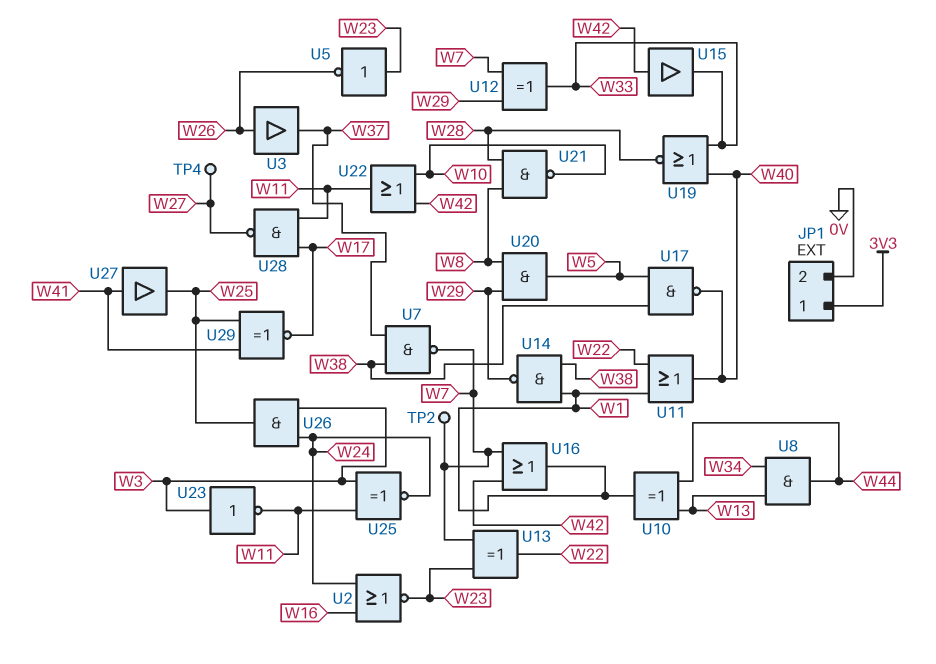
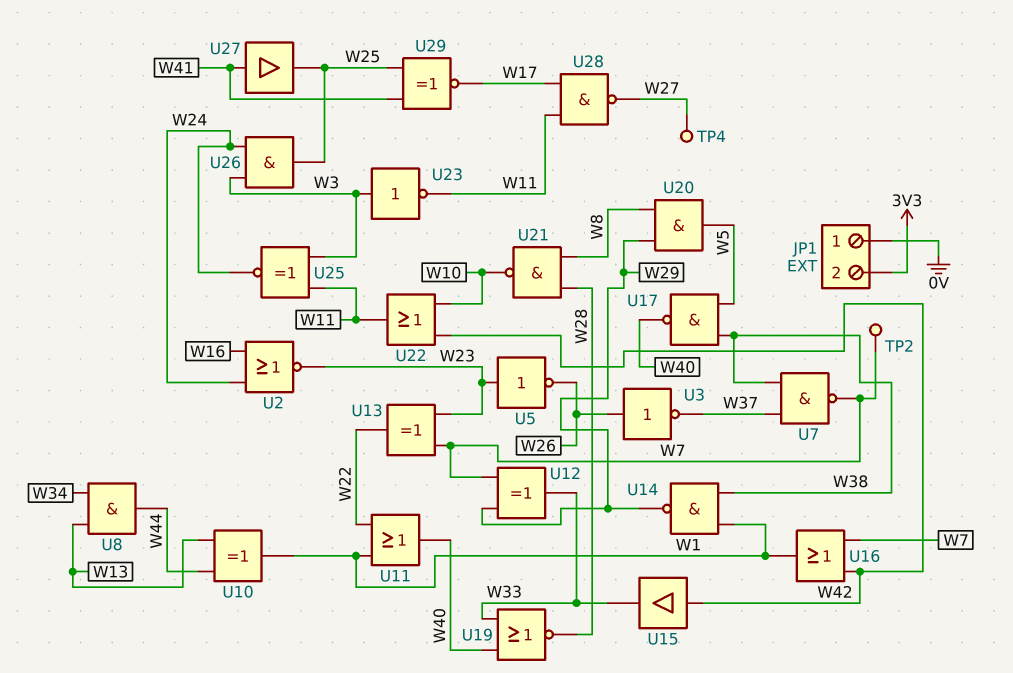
JP1 pin 1: 3V3 -> 0V
JP1 pin 2: 0V -> 3V3
U3: buffer (in W26, out W37) -> NOT (in W26, out W37)

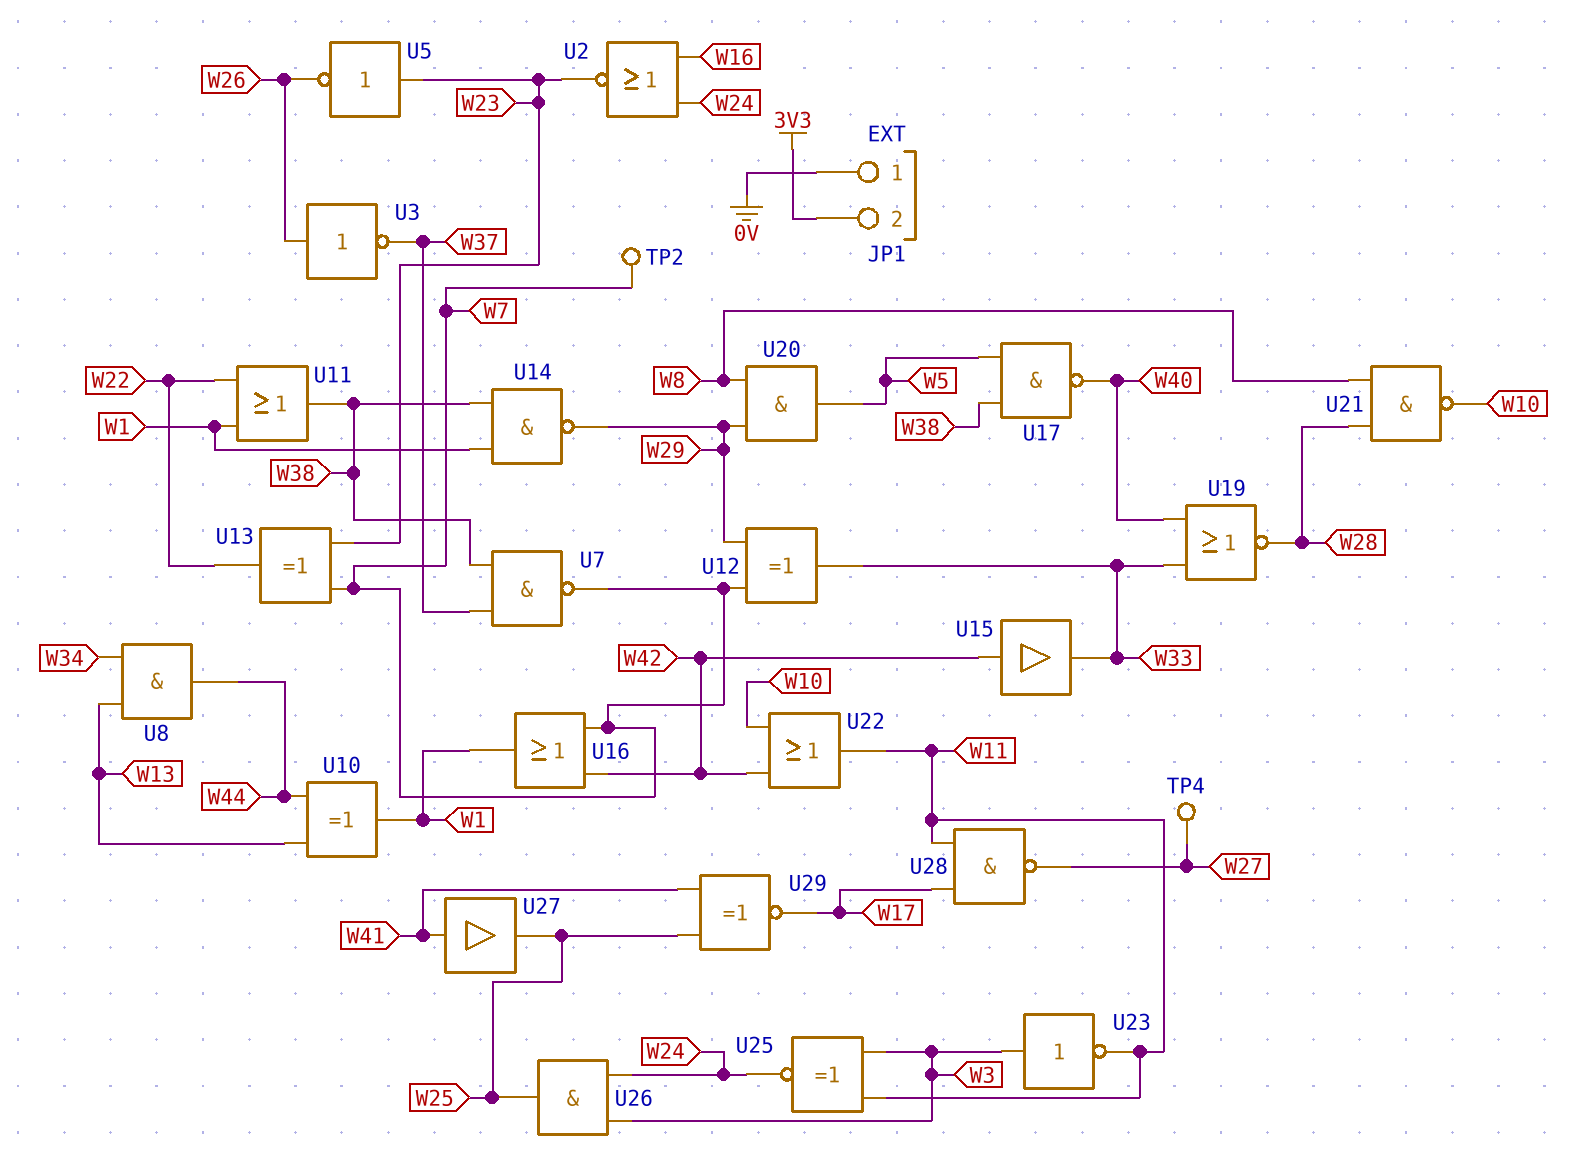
U11: OR (in W1, in W22, out W40) -> OR (in W1, in W22, out W38)

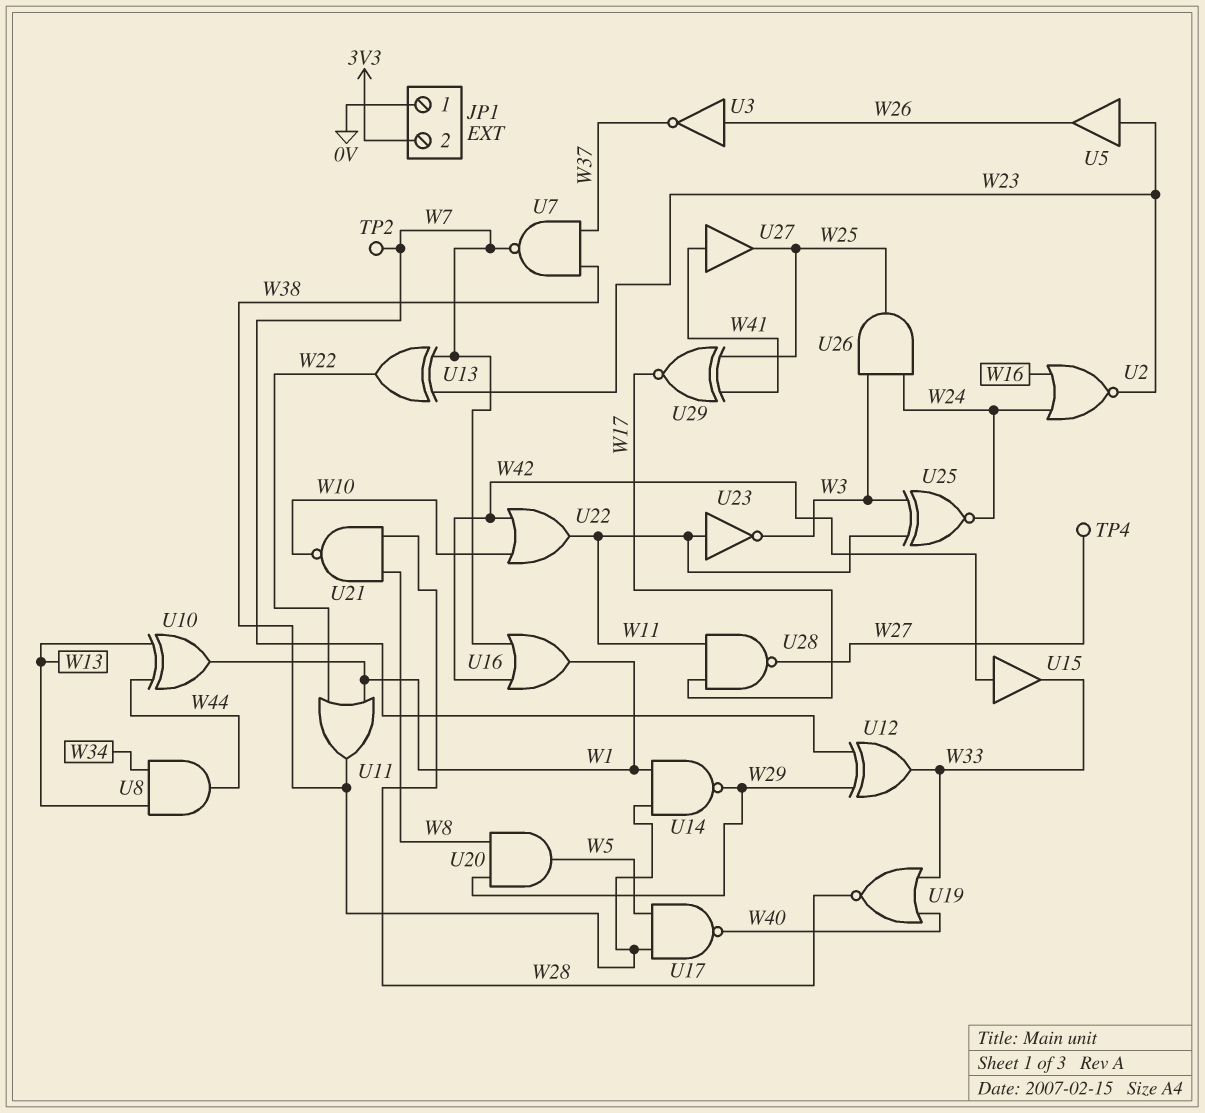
U5: NOT (in W23, out W26) -> buffer (in W23, out W26)
U23: NOT (in W3, out W11) -> NOT (in W11, out W3)

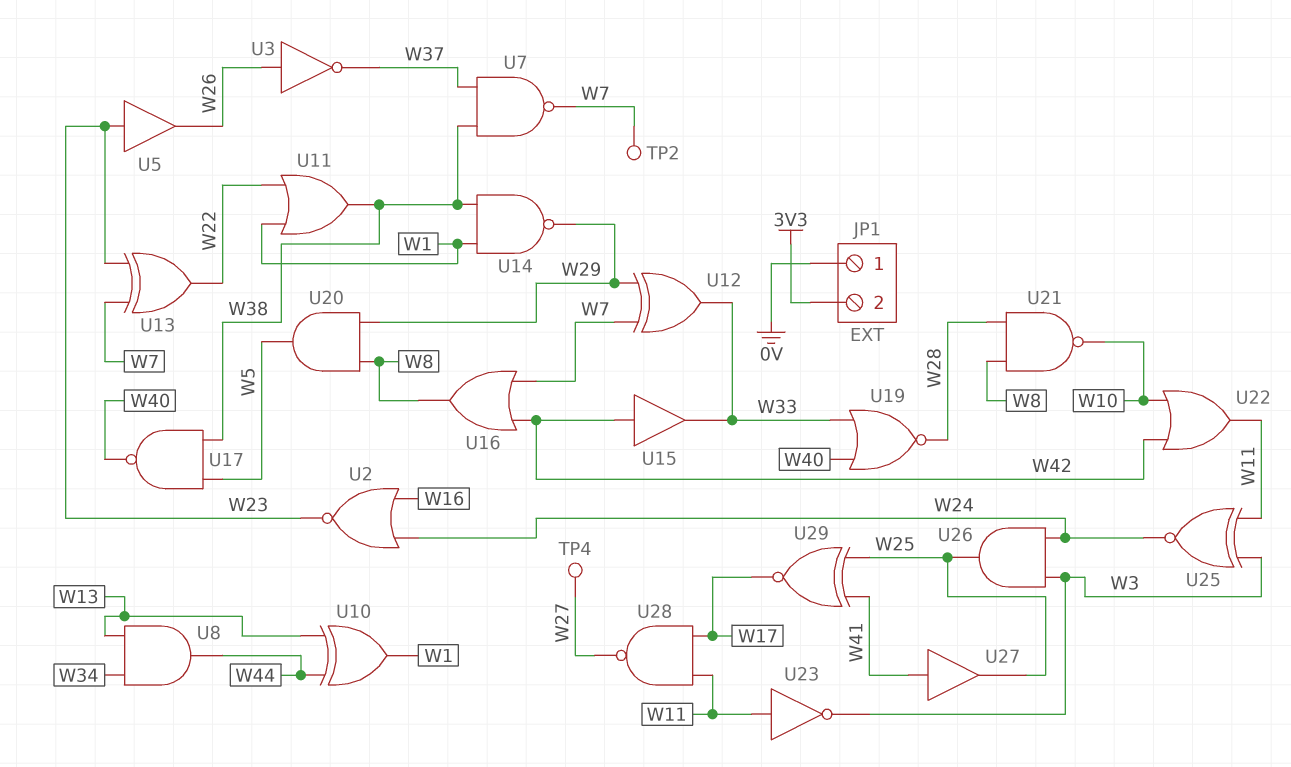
U16: OR (in W7, in W42, out W1) -> OR (in W7, in W42, out W8)

